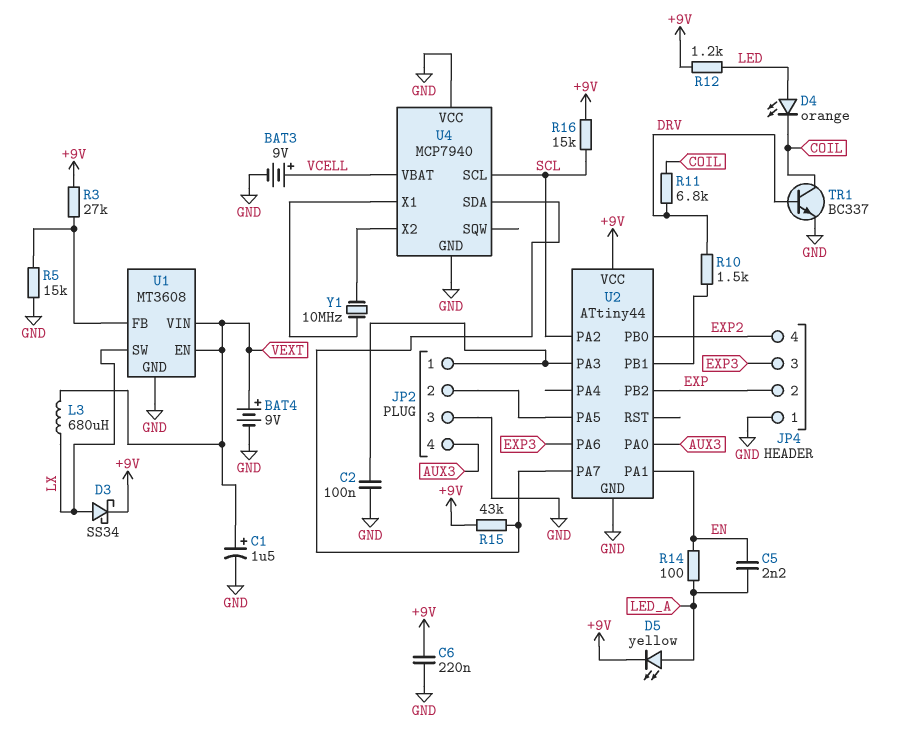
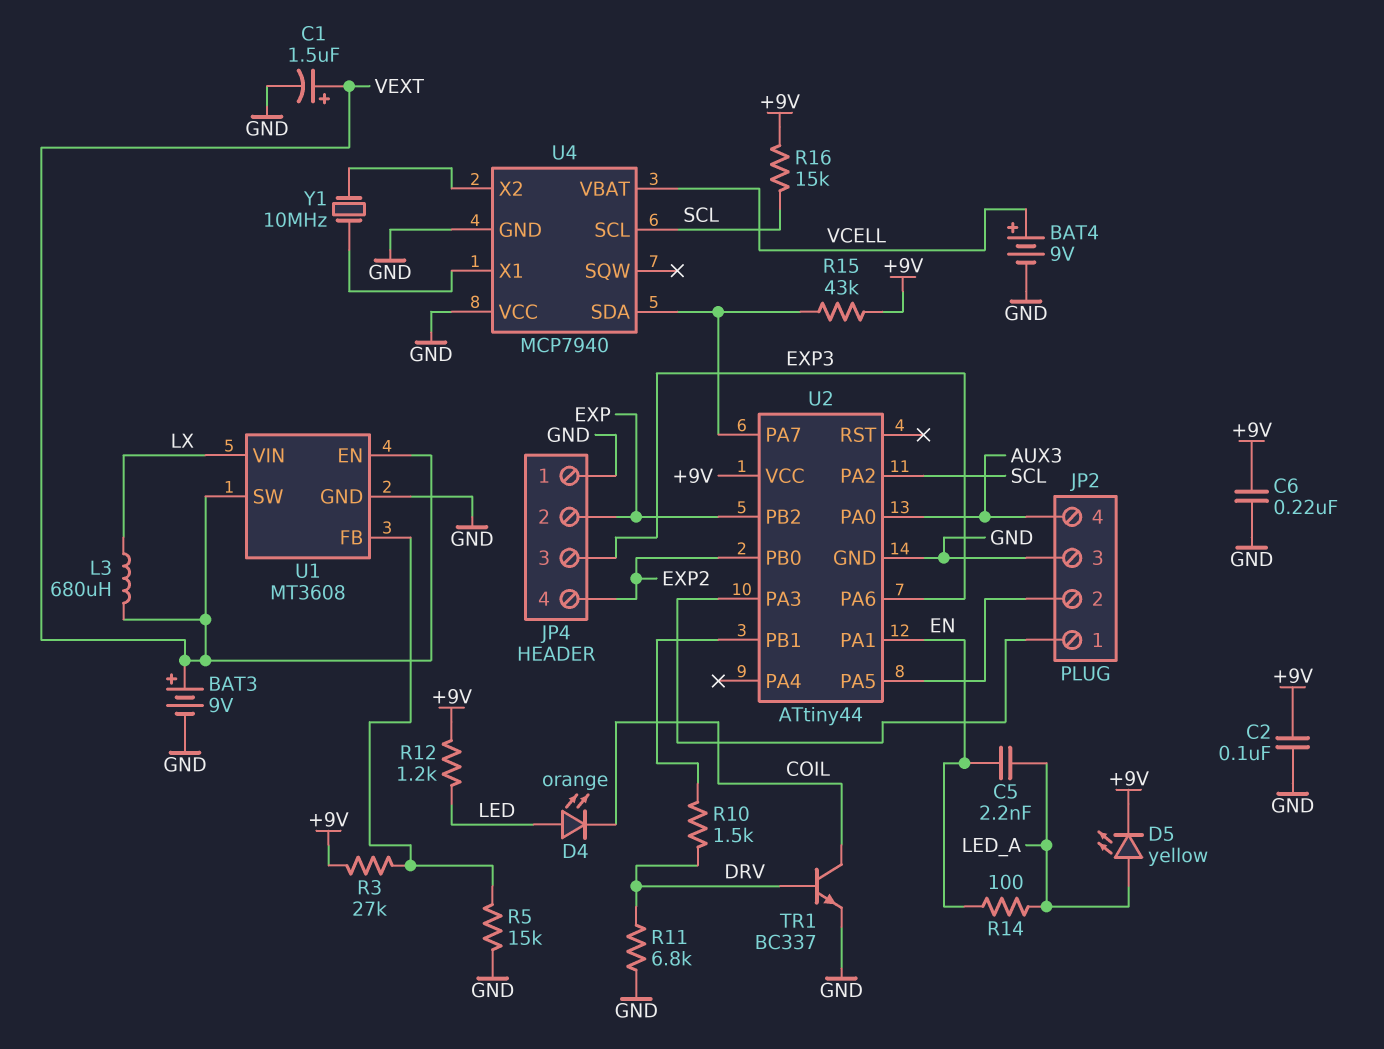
BAT3: 9V (plus VCELL, minus GND) -> 9V (plus VEXT, minus GND)
BAT4: 9V (plus VEXT, minus GND) -> 9V (plus VCELL, minus GND)
C2: 100nF (GND, JP2/1) -> 100nF (+9V, GND)
D3: schottky SS34 (A LX, K +9V) -> none
R11: 6.8k (COIL, DRV) -> 6.8k (DRV, GND)
U1 pin SW: LX -> VEXT
U1 pin VIN: VEXT -> LX

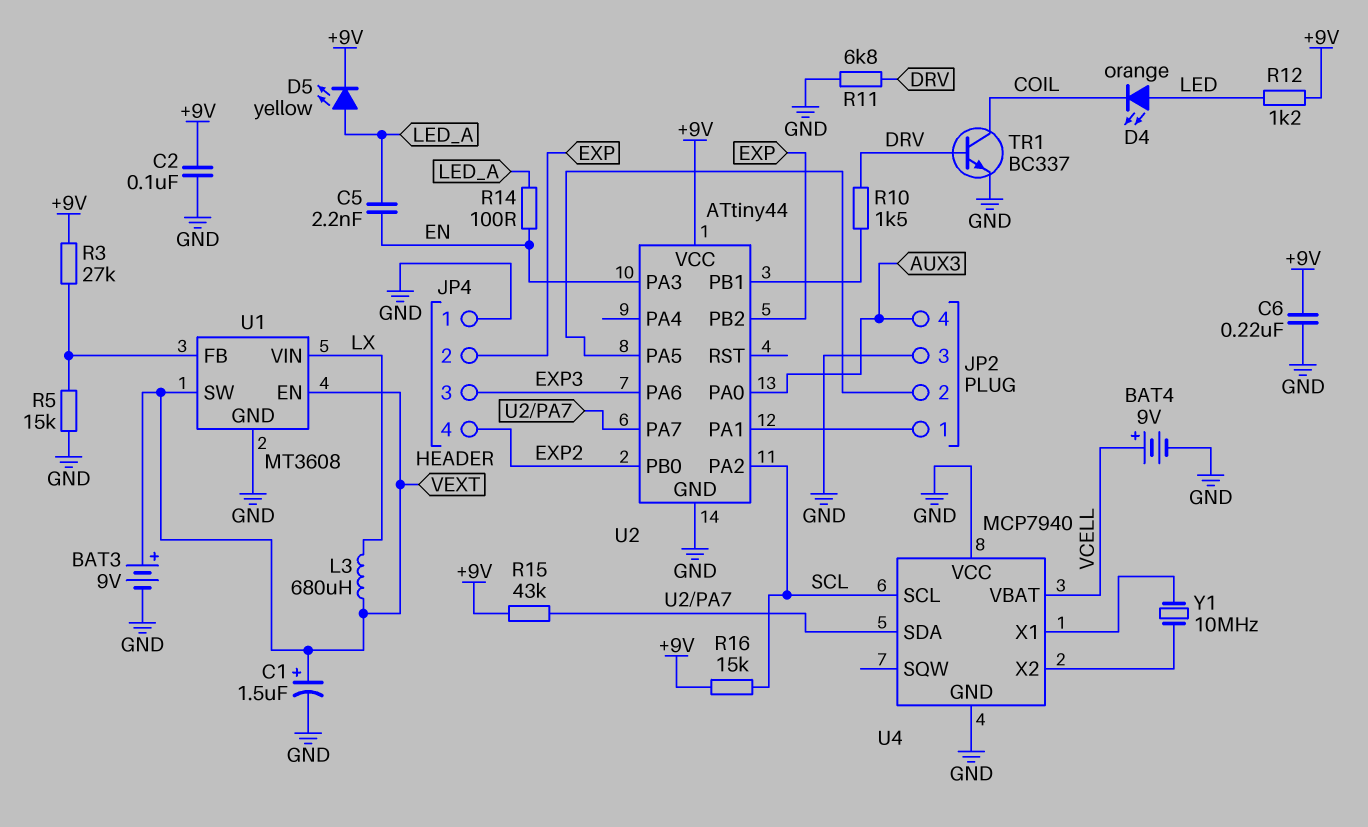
U2 pin PA1: EN -> JP2/1
U2 pin PA3: JP2/1 -> EN

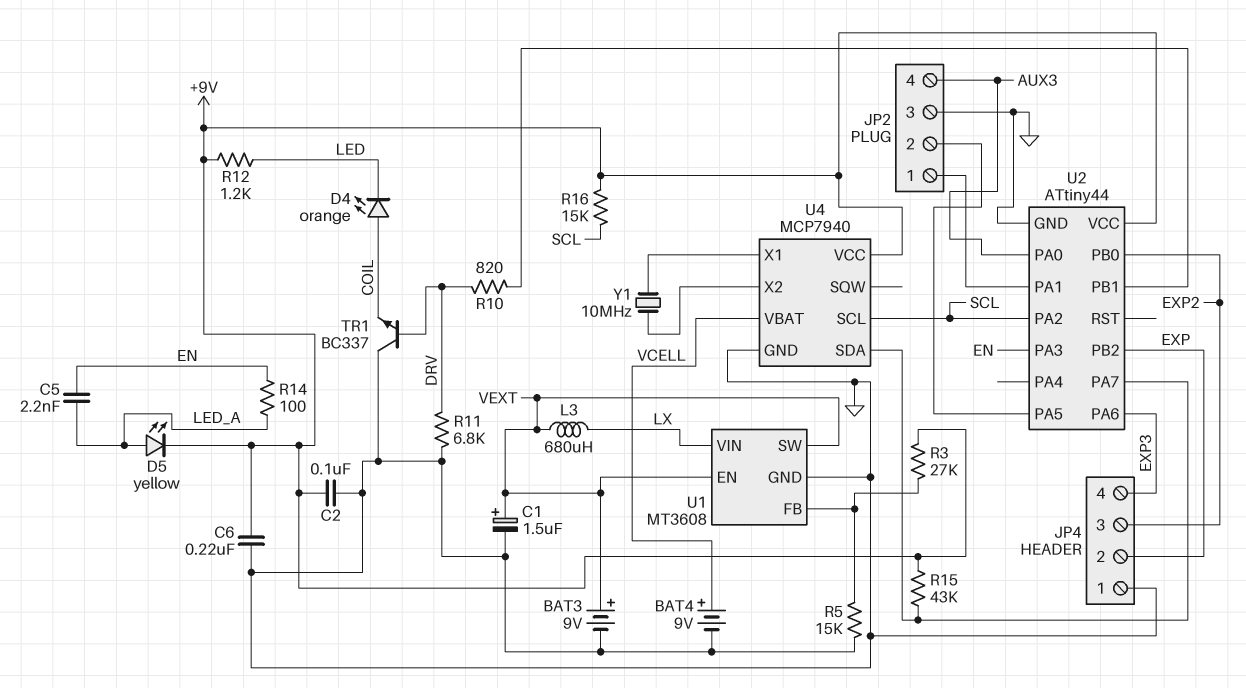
D4: LED orange (A LED, K COIL) -> LED orange (A COIL, K LED)
JP4 pin 3: EXP3 -> EXP2
JP4 pin 4: EXP2 -> EXP3
R10: 1.5k (DRV, U2/PB1) -> 820 (DRV, U2/PB1)
TR1: NPN BC337 (B DRV, C COIL, E GND) -> NPN BC337 (B DRV, C GND, E COIL)
U4 pin VCC: GND -> +9V

